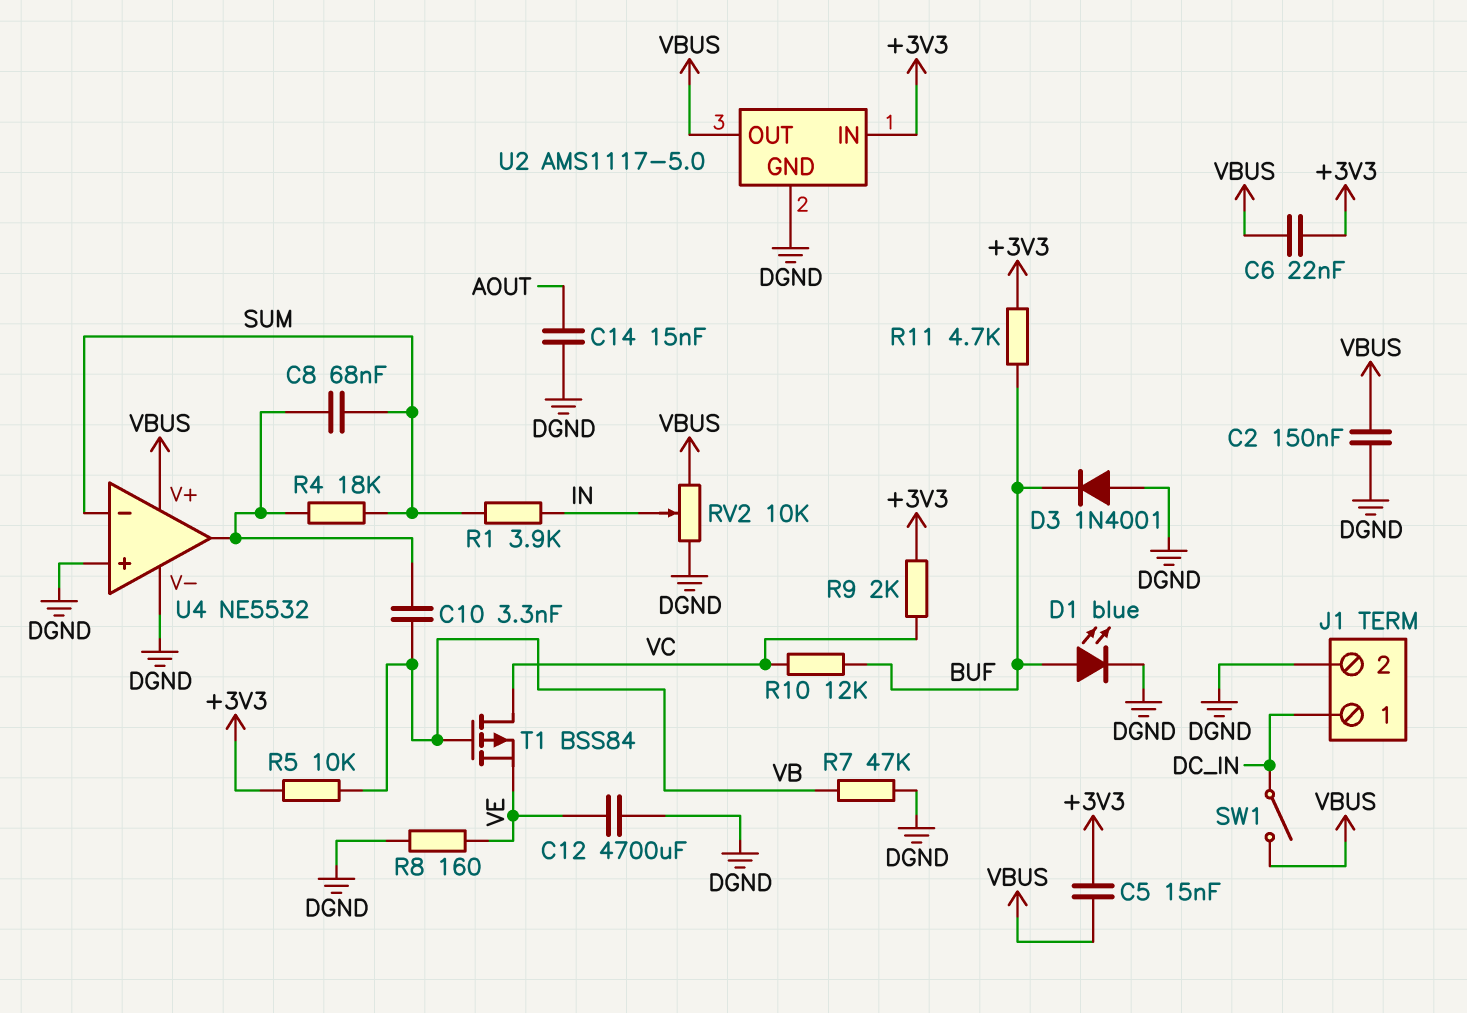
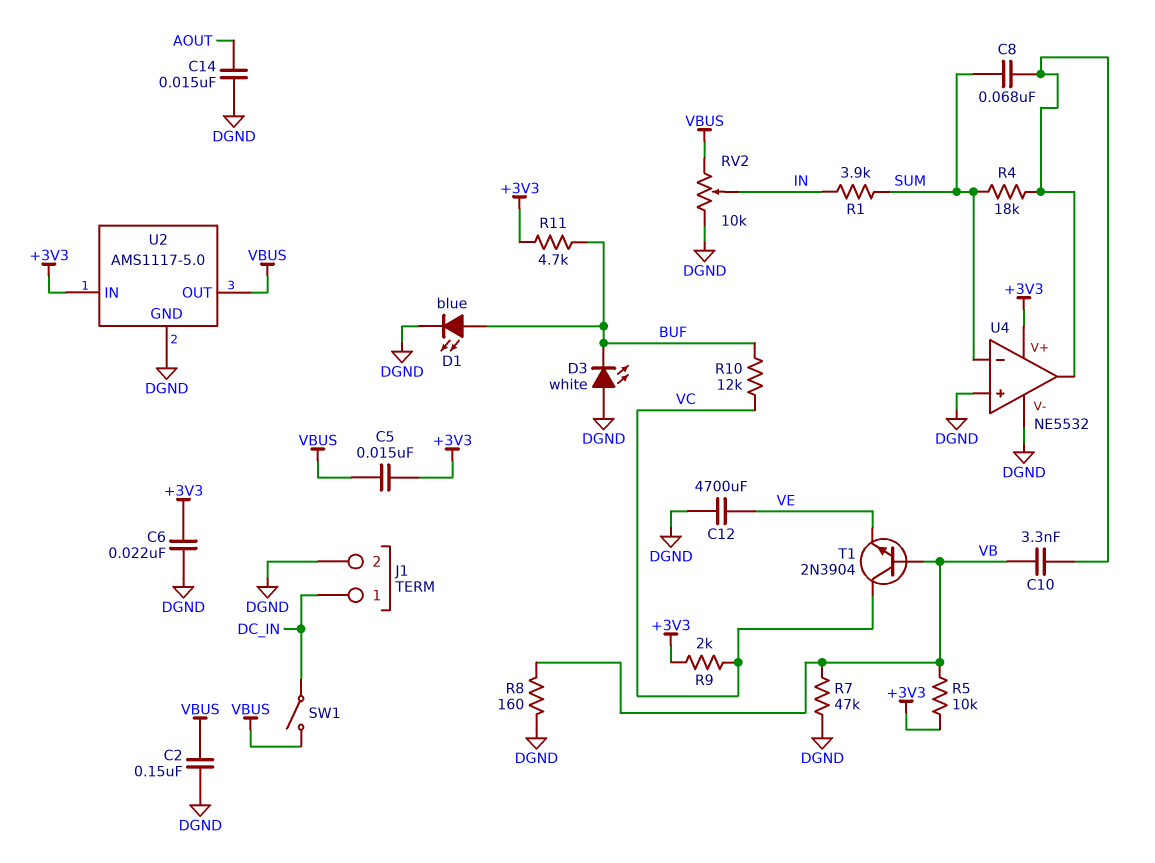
C6: 22nF (+3V3, VBUS) -> 22nF (+3V3, DGND)
D3: diode 1N4001 (A DGND, K BUF) -> LED white (A DGND, K BUF)
R8: 160 (DGND, VE) -> 160 (DGND, VB)
T1: PMOS BSS84 (G VB, D VC, S VE) -> NPN 2N3904 (B VB, C VC, E VE)
U4 pin V+: VBUS -> +3V3

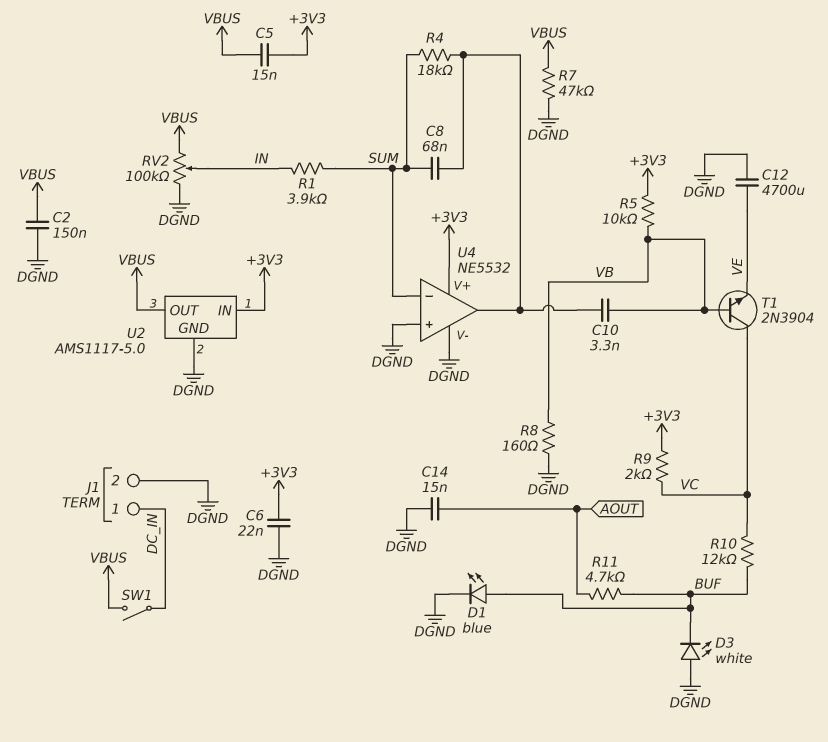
R7: 47k (DGND, VB) -> 47k (DGND, VBUS)
R11: 4.7k (+3V3, BUF) -> 4.7k (AOUT, BUF)
RV2: 10k (DGND, VBUS, wiper IN) -> 100k (DGND, VBUS, wiper IN)

